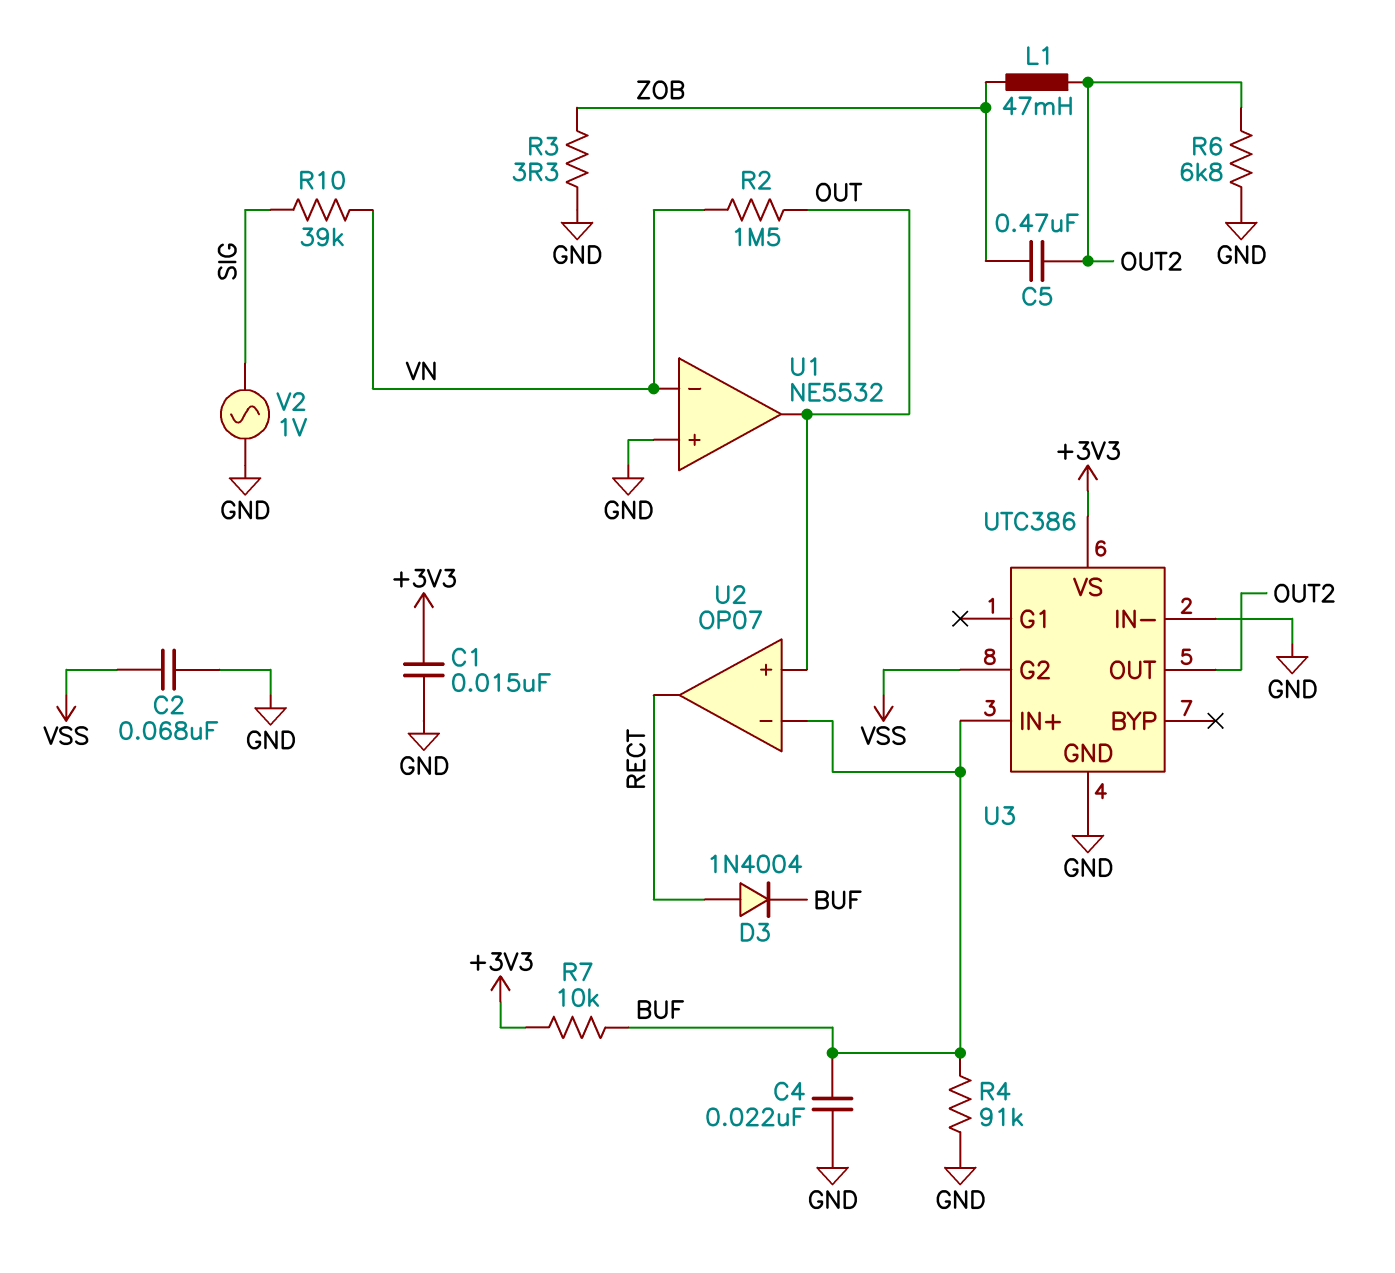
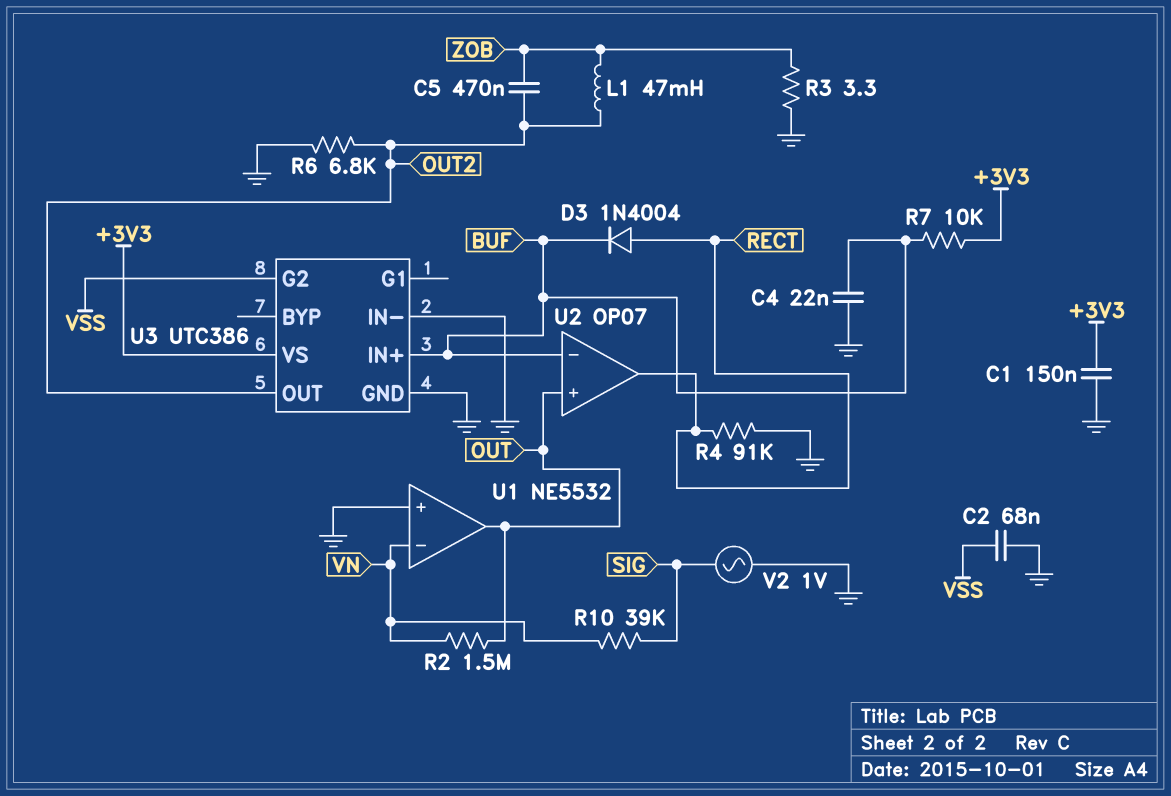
C1: 15nF (+3V3, GND) -> 150nF (+3V3, GND)
R4: 91k (BUF, GND) -> 91k (GND, RECT)

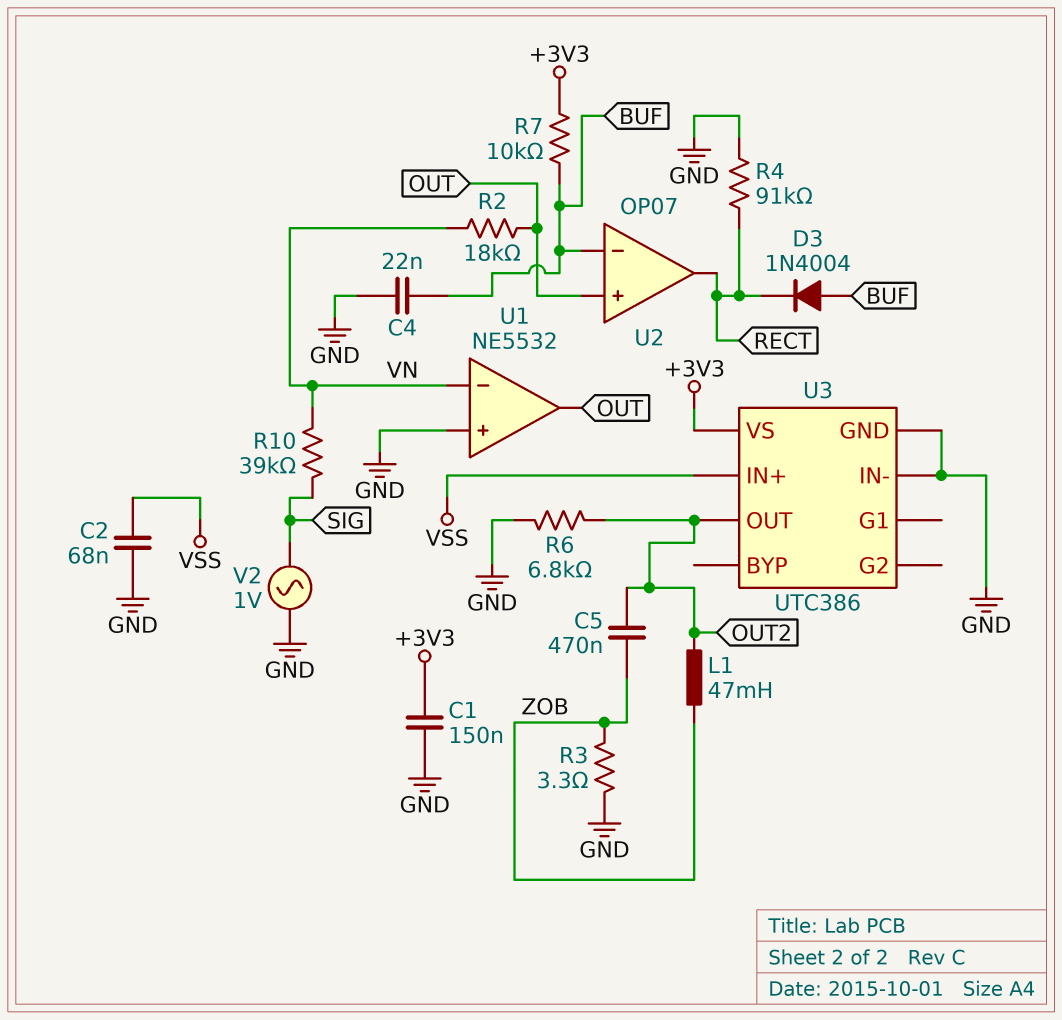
D3: diode 1N4004 (A RECT, K BUF) -> diode 1N4004 (A BUF, K RECT)
R2: 1.5M (OUT, VN) -> 18k (OUT, VN)
U3 pin G2: VSS -> none
U3 pin IN+: BUF -> VSS

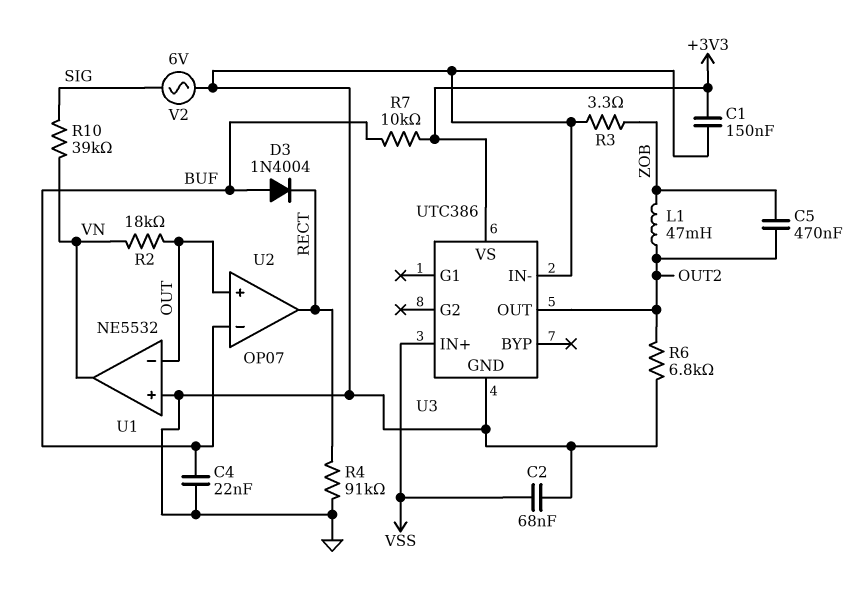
U1 pin in-: VN -> OUT
U1 pin out: OUT -> VN
V2: AC 1V (GND, SIG) -> AC 6V (GND, SIG)

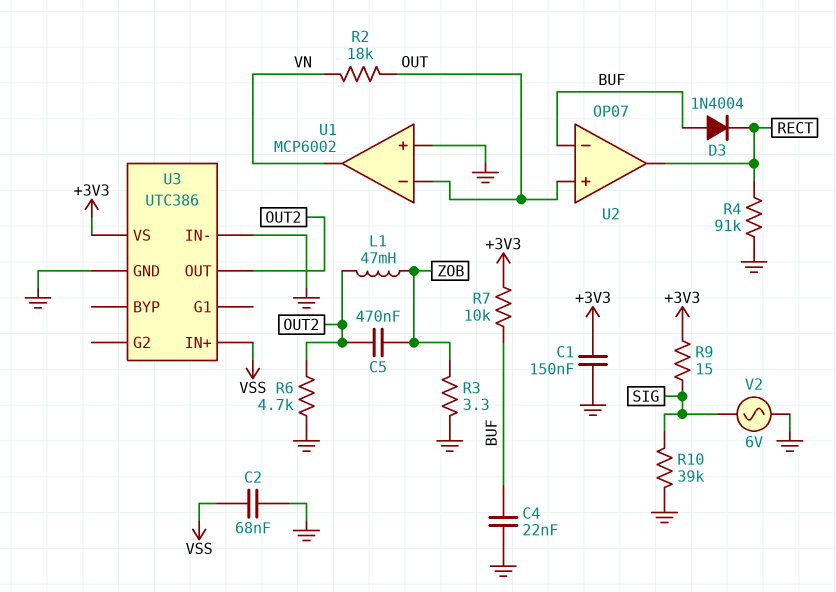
R6: 6.8k (GND, OUT2) -> 4.7k (GND, OUT2)
R9: none -> 15 (+3V3, SIG)
R10: 39k (SIG, VN) -> 39k (GND, SIG)
U1: NE5532 -> MCP6002

